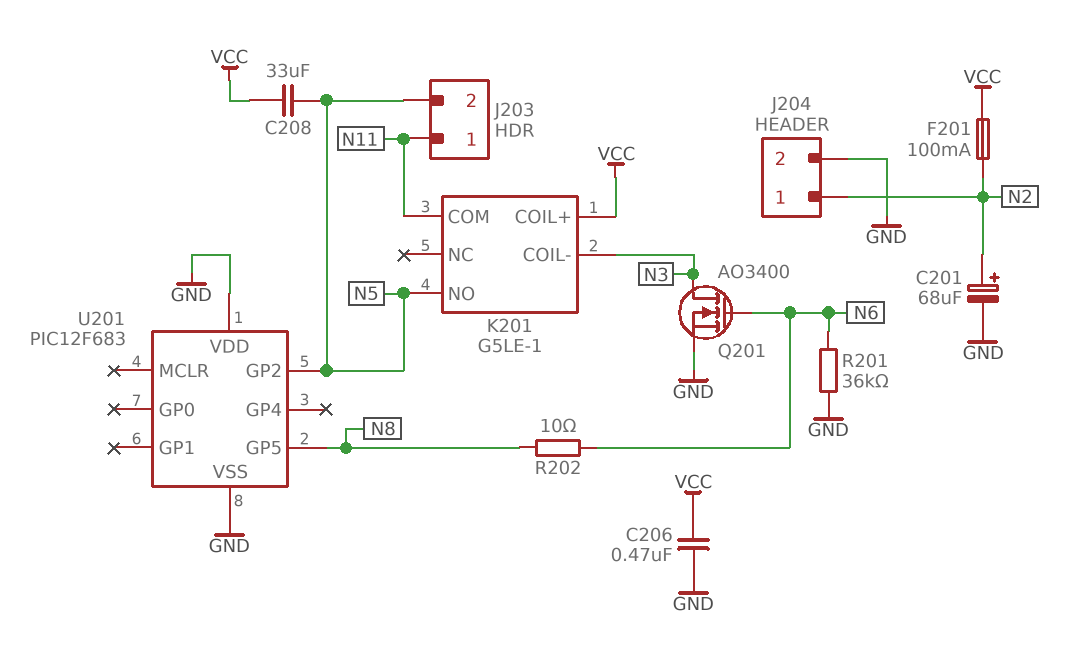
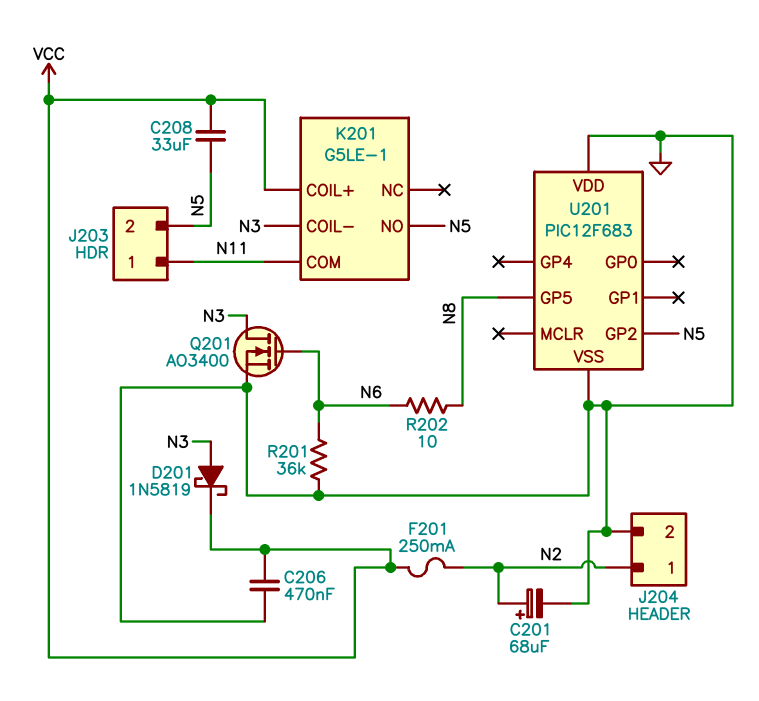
D201: none -> schottky 1N5819 (A N3, K VCC)
F201: 100mA (N2, VCC) -> 250mA (N2, VCC)

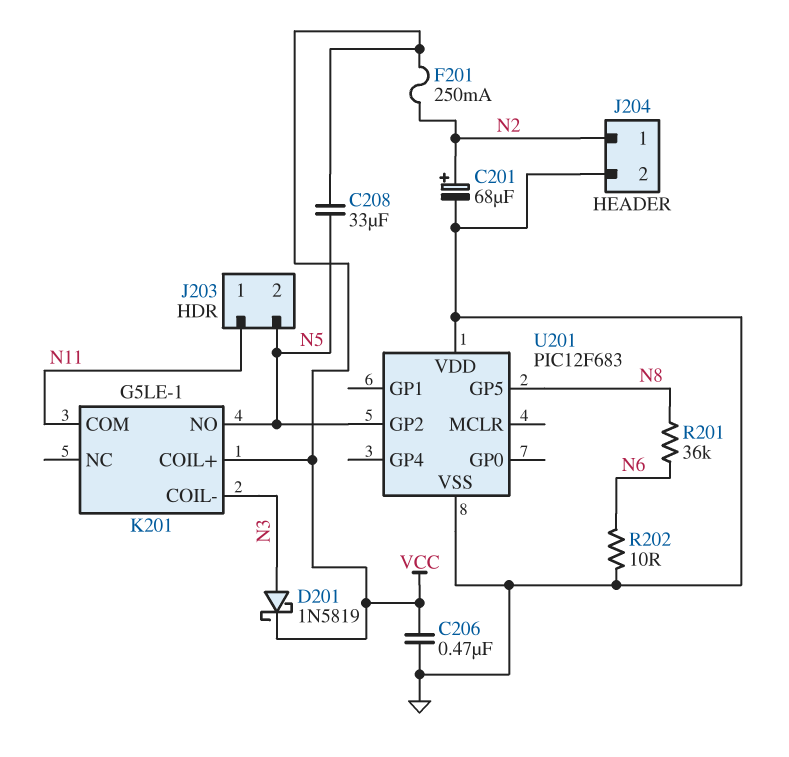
Q201: NMOS AO3400 (G N6, D N3, S GND) -> none
R201: 36k (GND, N6) -> 36k (N6, N8)
R202: 10 (N6, N8) -> 10 (GND, N6)

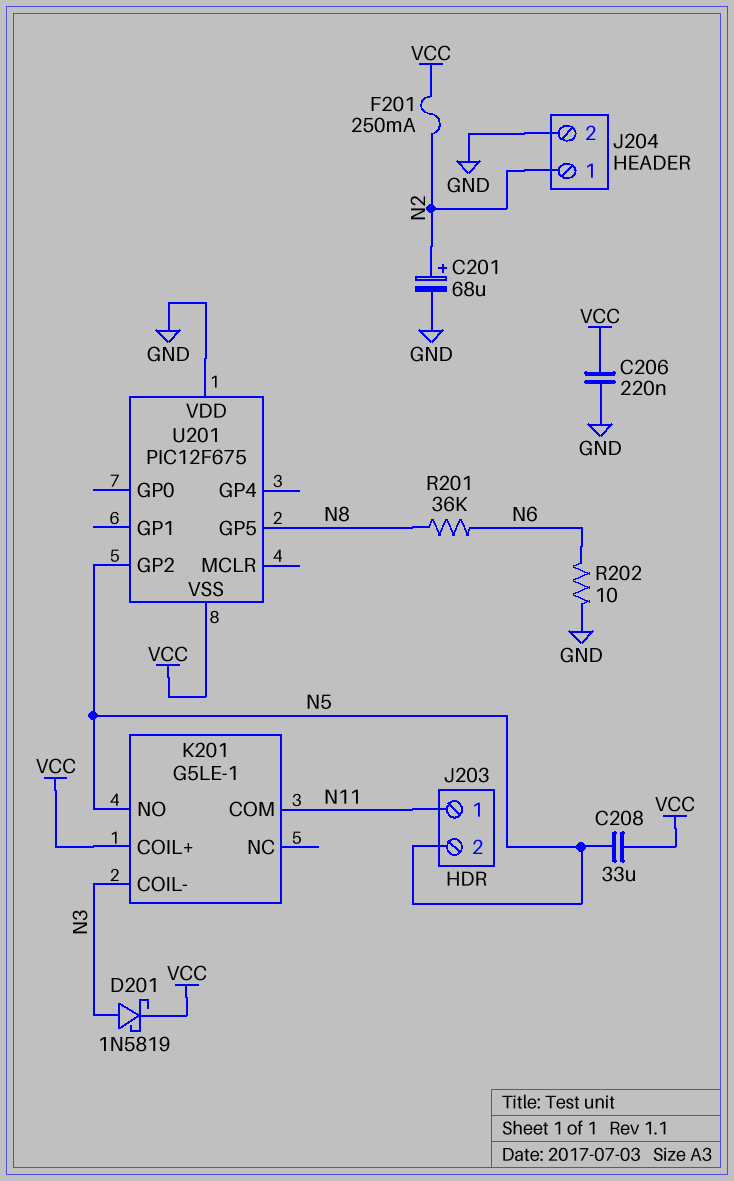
C206: 470nF (GND, VCC) -> 220nF (GND, VCC)
U201: PIC12F683 -> PIC12F675
U201 pin VSS: GND -> VCC

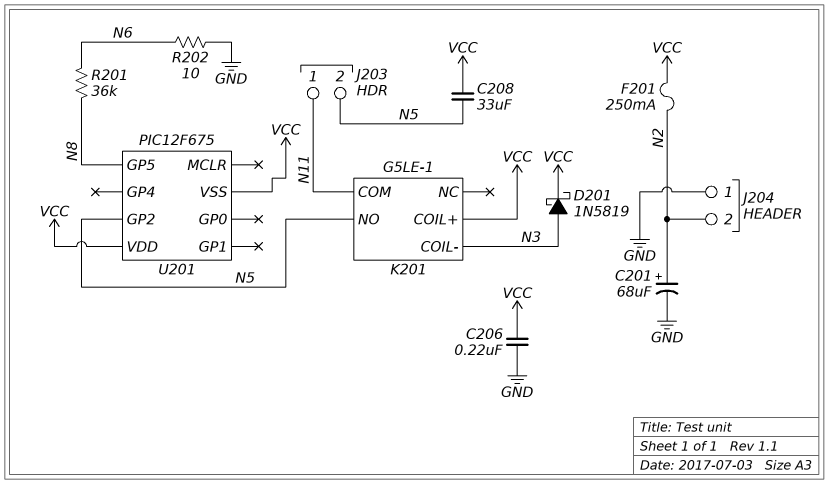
J204 pin 1: N2 -> GND
J204 pin 2: GND -> N2
U201 pin VDD: GND -> VCC

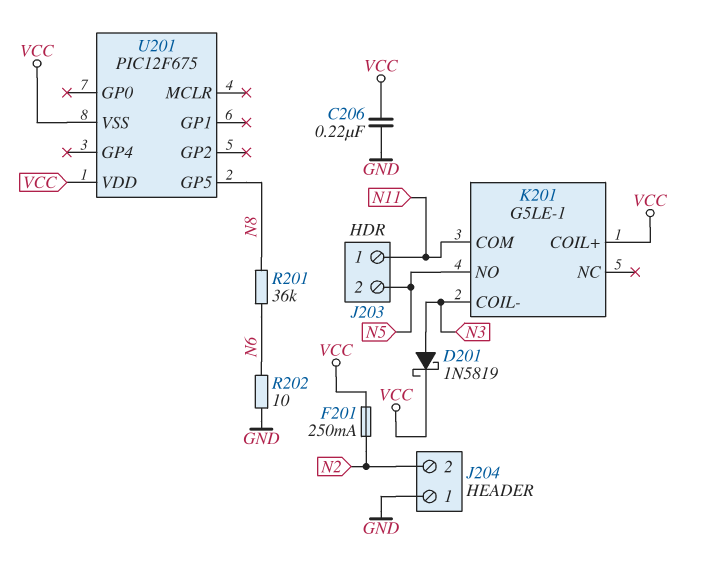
C201: 68uF (plus N2, minus GND) -> none
C208: 33uF (N5, VCC) -> none
U201 pin GP2: N5 -> none

